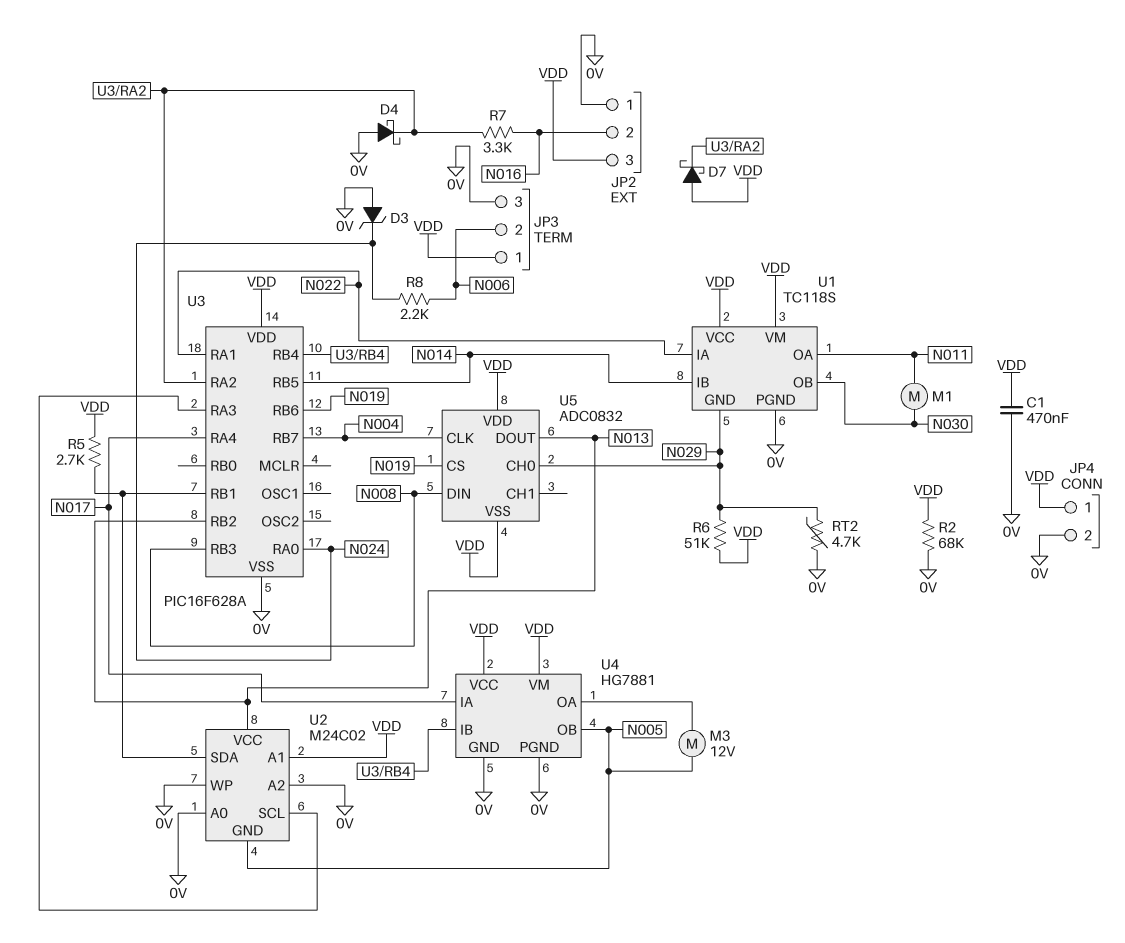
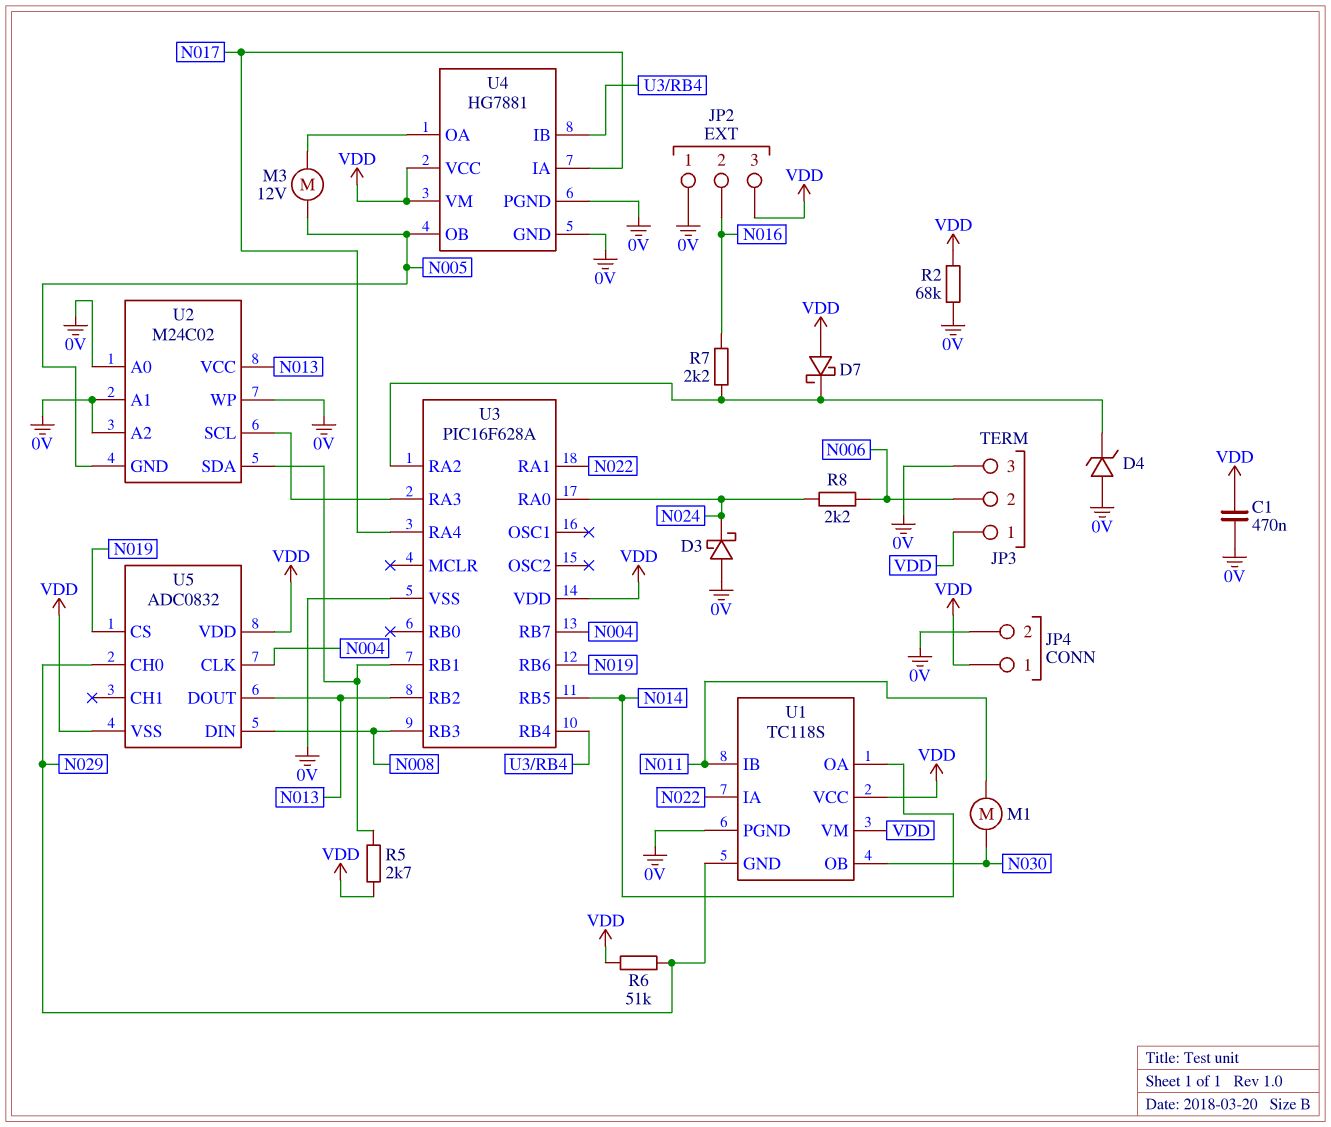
D3: zener (A 0V, K N024) -> schottky (A 0V, K N024)
D4: schottky (A 0V, K U3/RA2) -> zener (A 0V, K U3/RA2)
R7: 3.3k (N016, U3/RA2) -> 2.2k (N016, U3/RA2)
RT2: 4.7k (0V, N029) -> none
U1 pin IB: N014 -> N011
U1 pin OA: N011 -> N014
U2 pin A1: VDD -> 0V

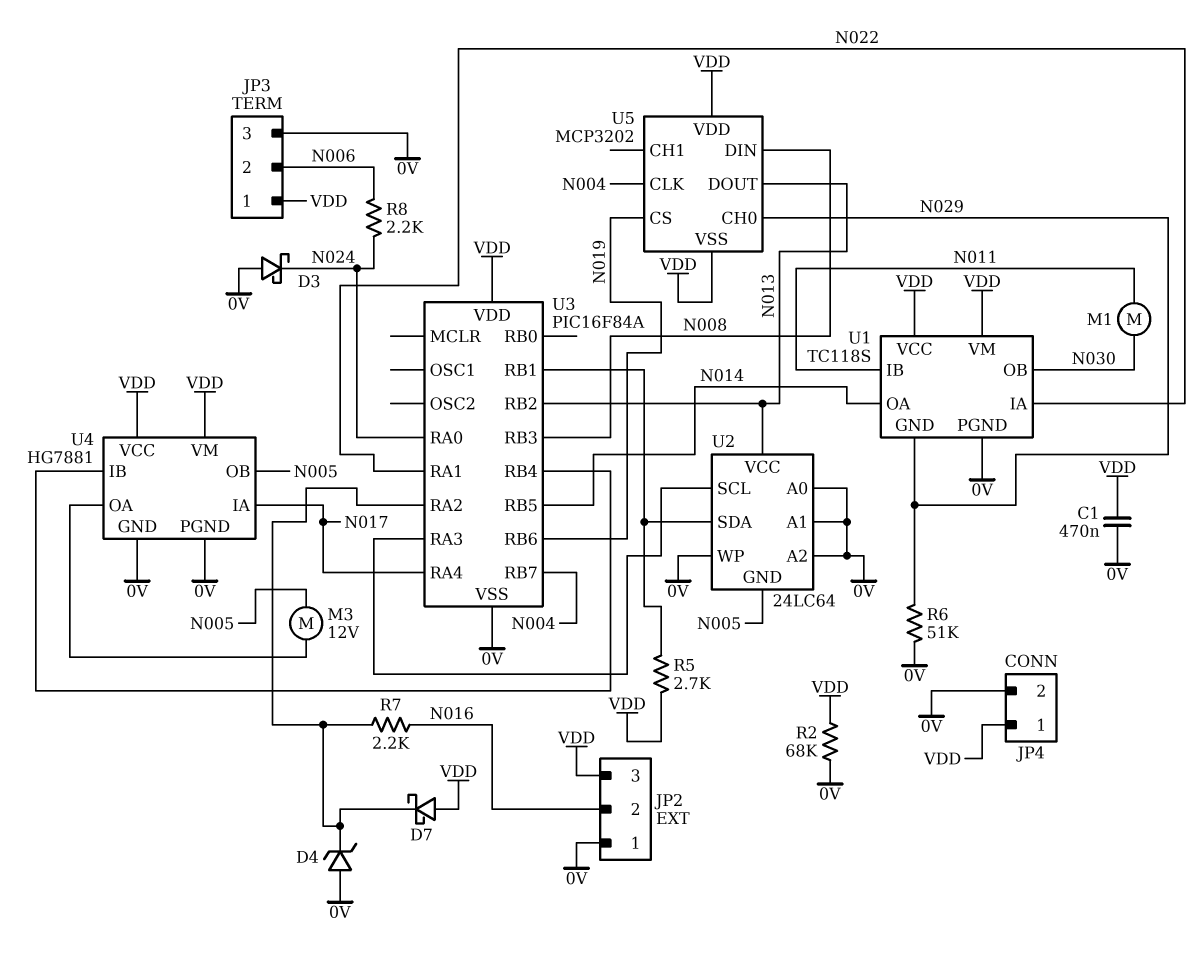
R6: 51k (N029, VDD) -> 51k (0V, N029)
U2: M24C02 -> 24LC64
U3: PIC16F628A -> PIC16F84A
U5: ADC0832 -> MCP3202

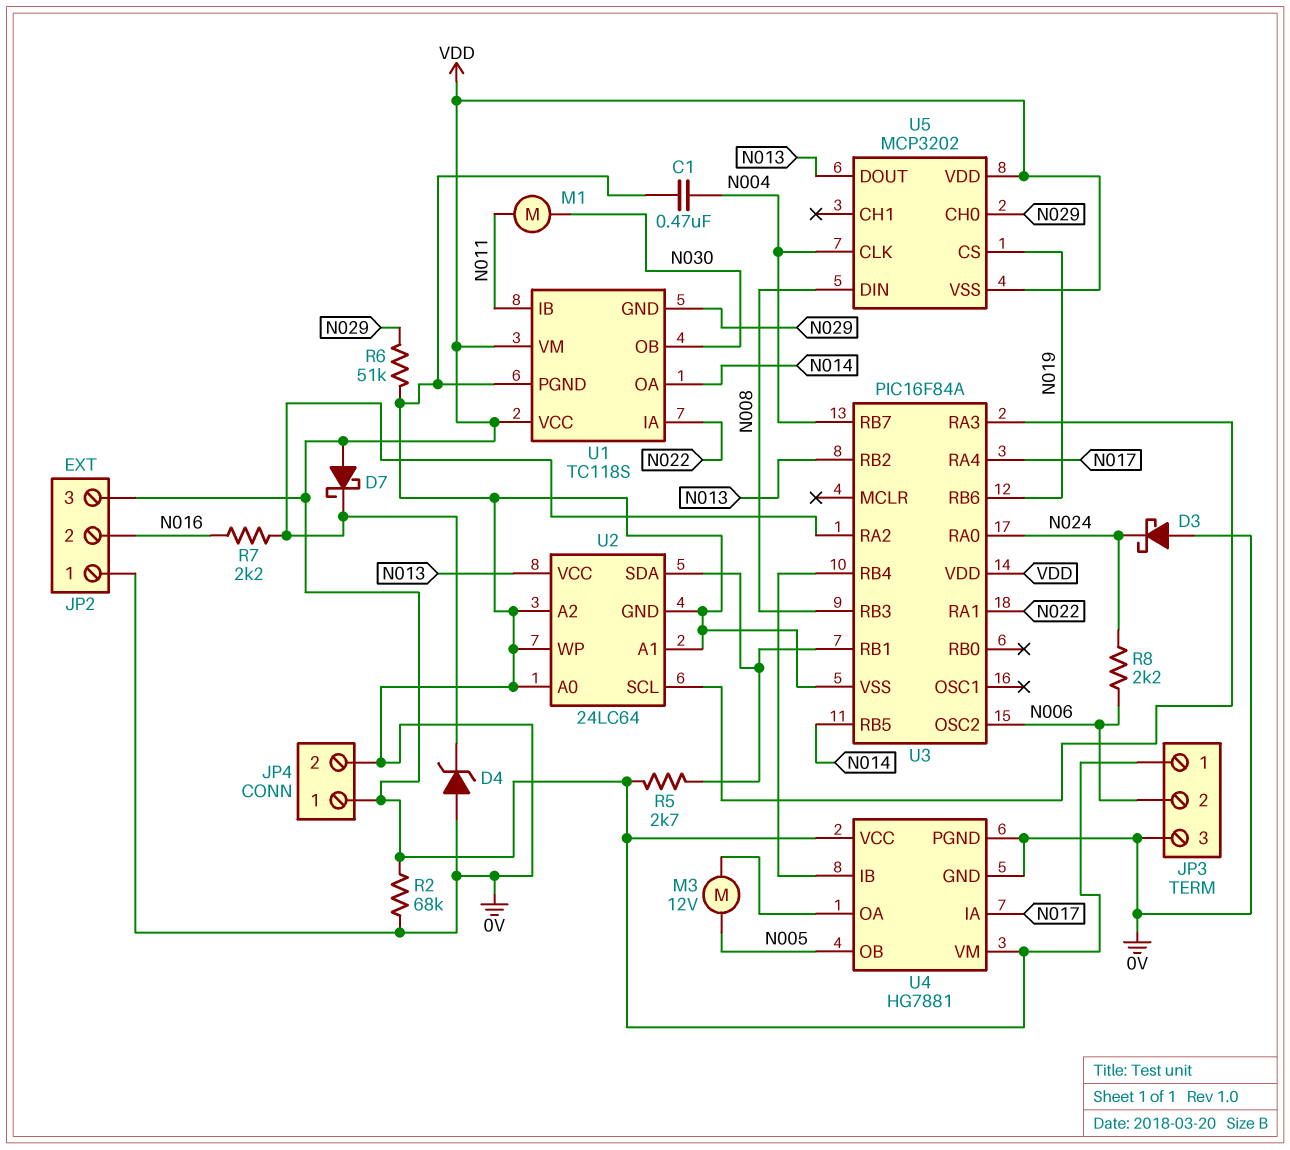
C1: 470nF (0V, VDD) -> 470nF (0V, N004)
U2 pin GND: N005 -> 0V
U3 pin OSC2: none -> N006

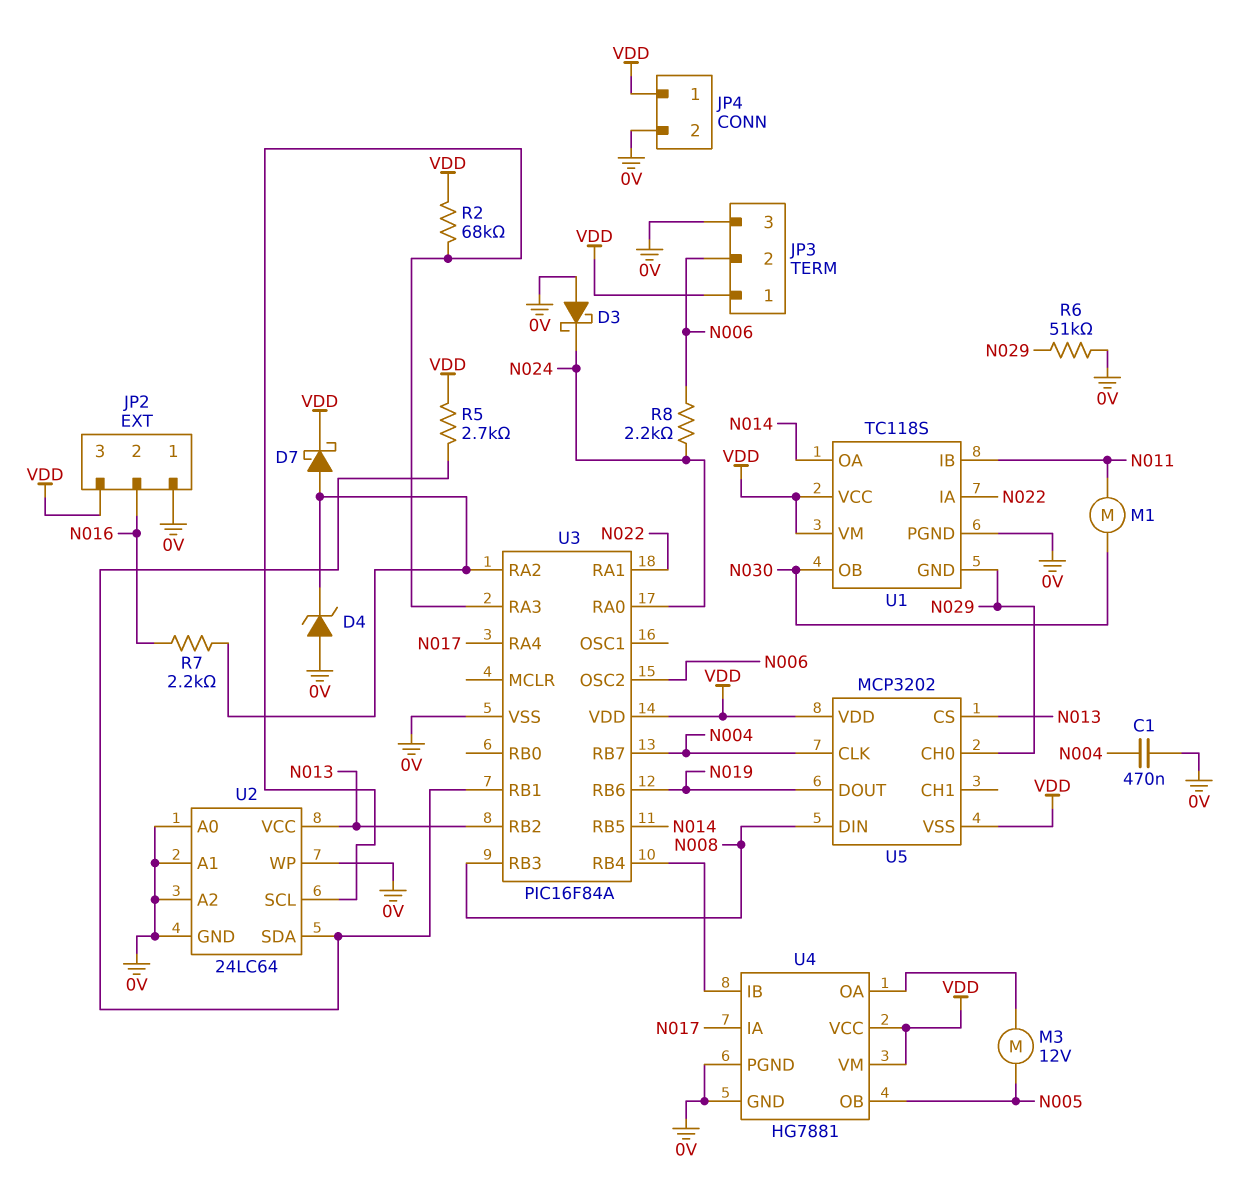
D7: schottky (A VDD, K U3/RA2) -> schottky (A U3/RA2, K VDD)
R2: 68k (0V, VDD) -> 68k (U2/SCL, VDD)
U5 pin CS: N019 -> N013
U5 pin DOUT: N013 -> N019

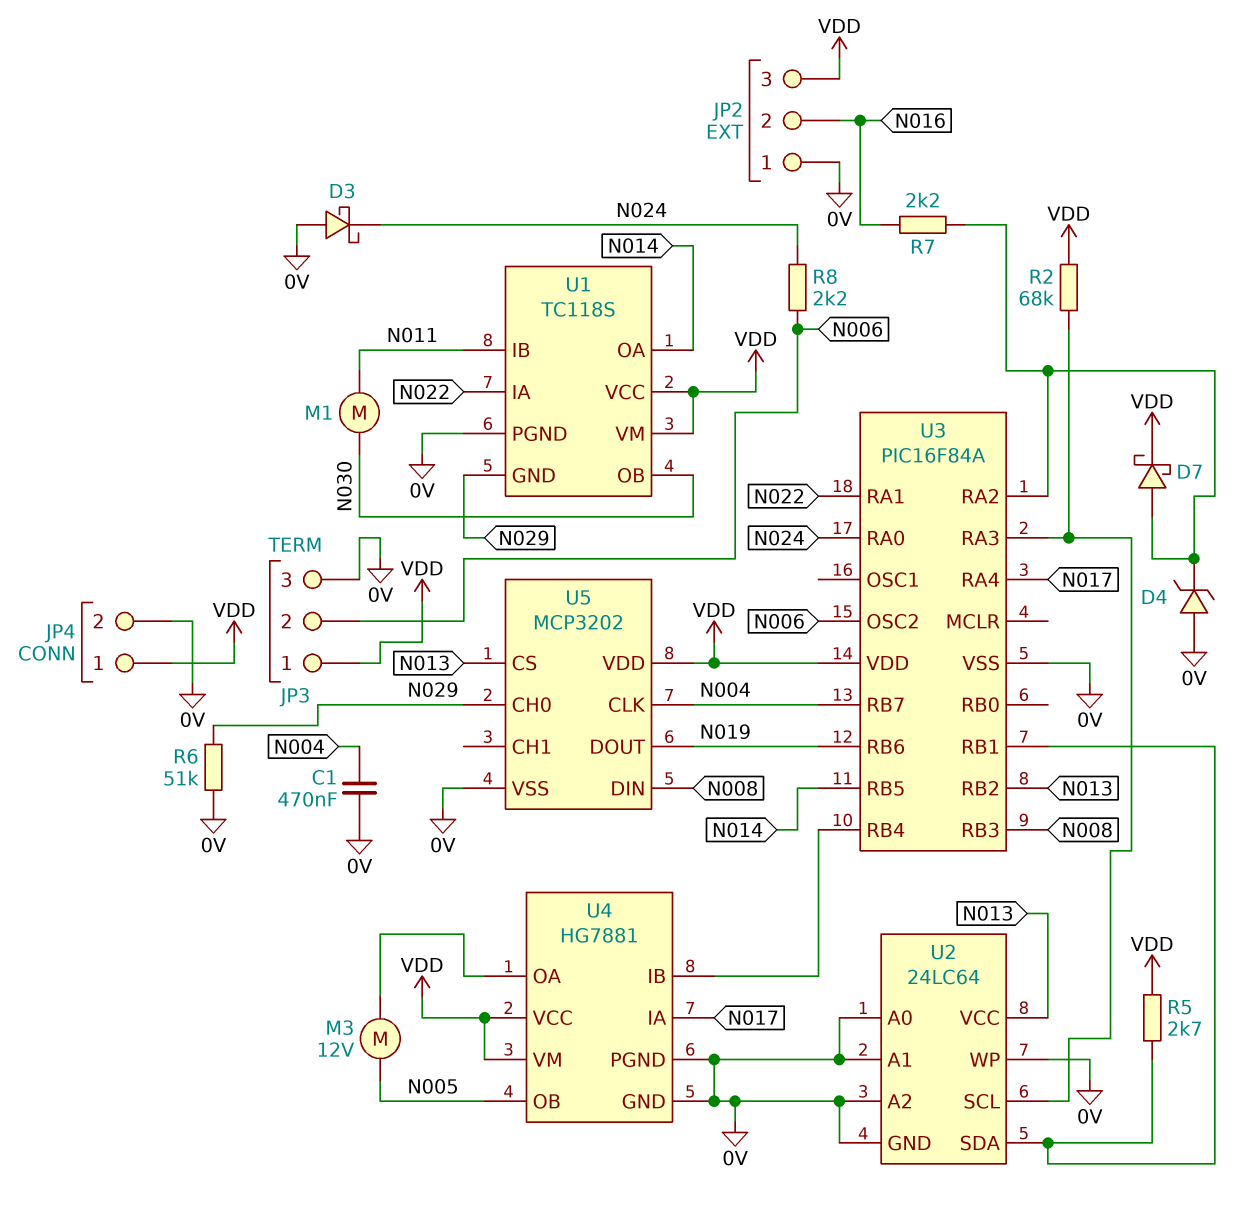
U5 pin VSS: VDD -> 0V

